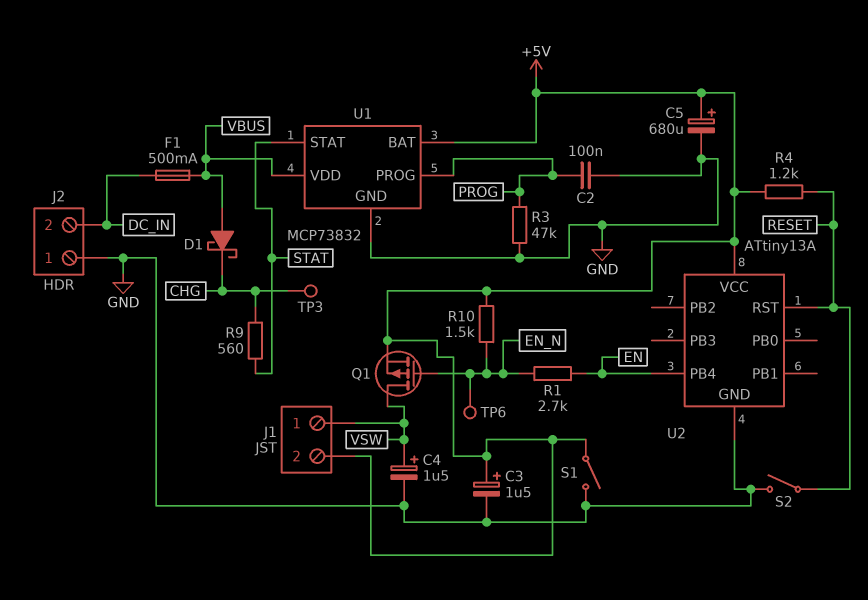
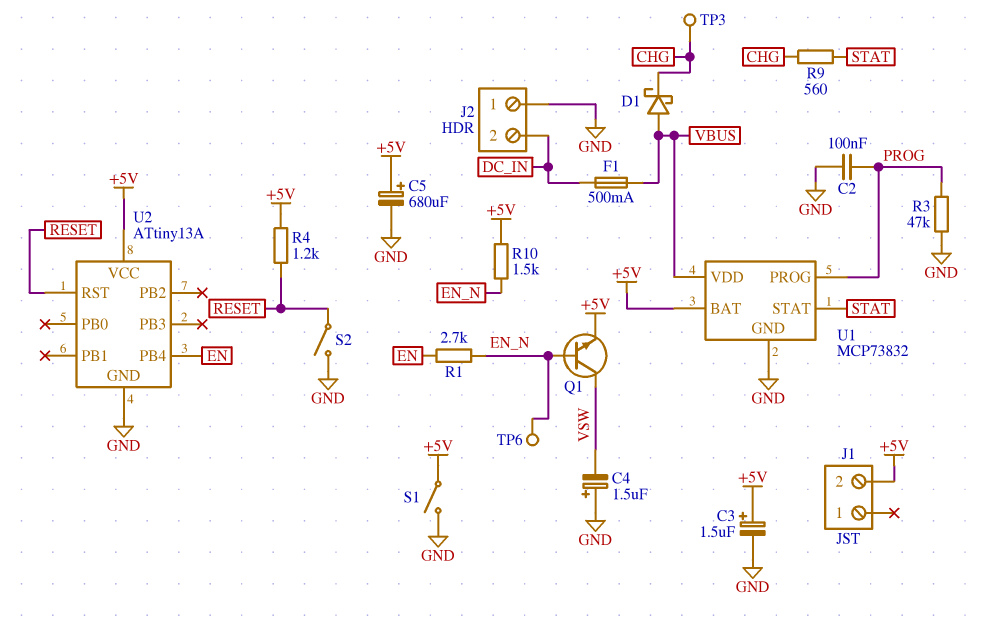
C4: 1.5uF (plus VSW, minus GND) -> 1.5uF (plus GND, minus VSW)
J1 pin 1: VSW -> none
Q1: PMOS (G EN_N, D VSW, S +5V) -> NPN (B EN_N, C VSW, E +5V)

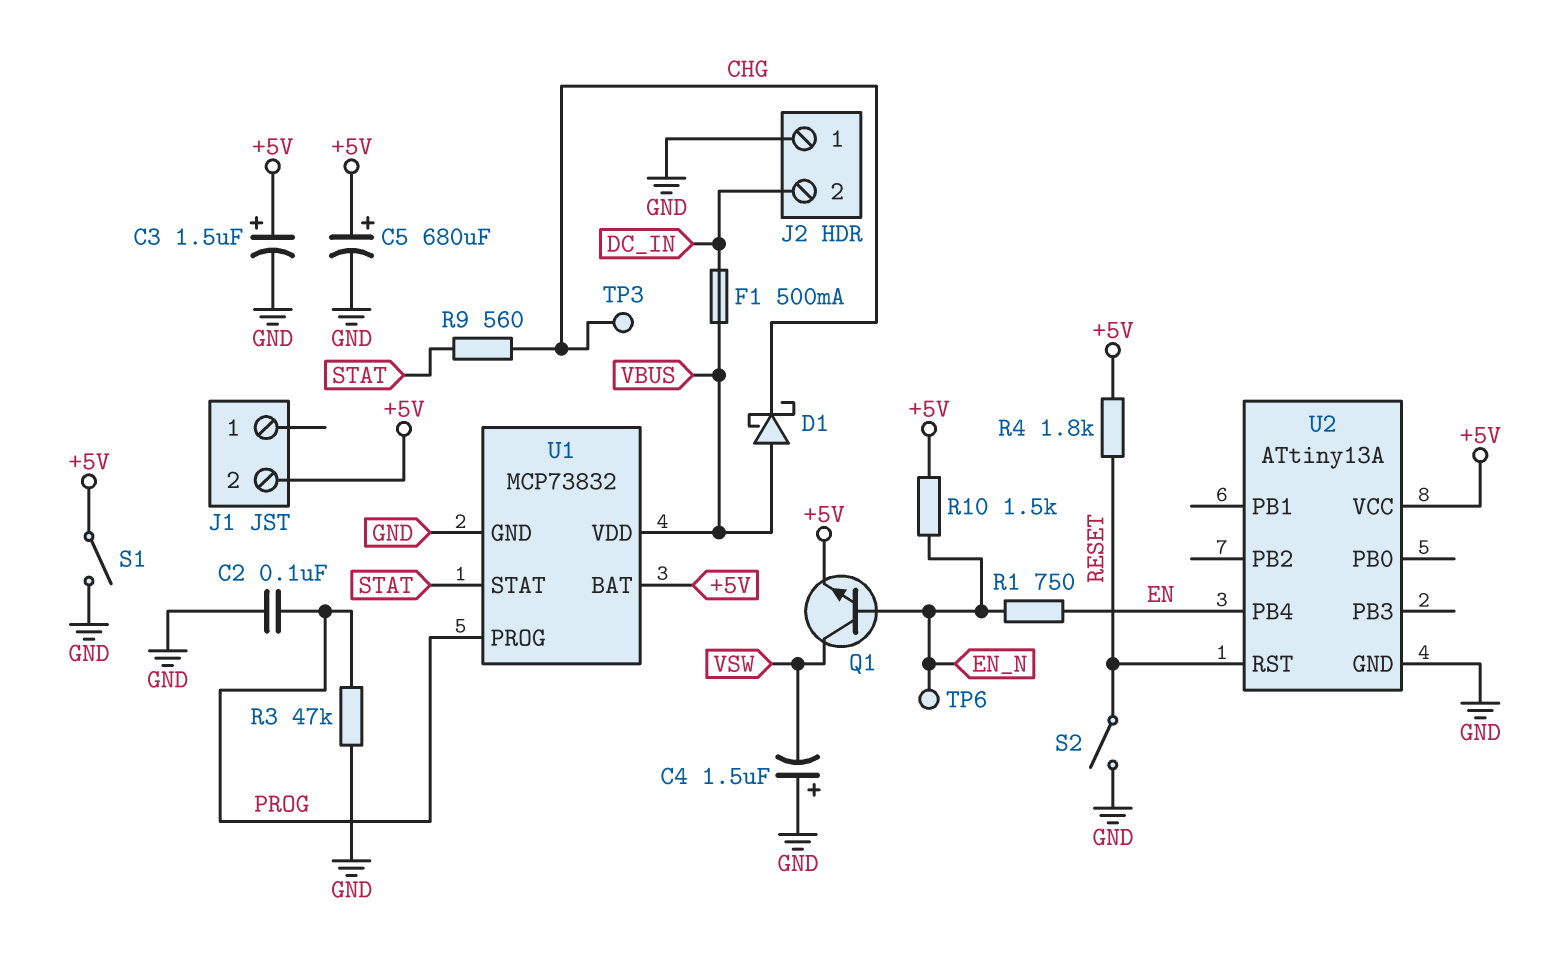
R1: 2.7k (EN, EN_N) -> 750 (EN, EN_N)
R4: 1.2k (+5V, RESET) -> 1.8k (+5V, RESET)

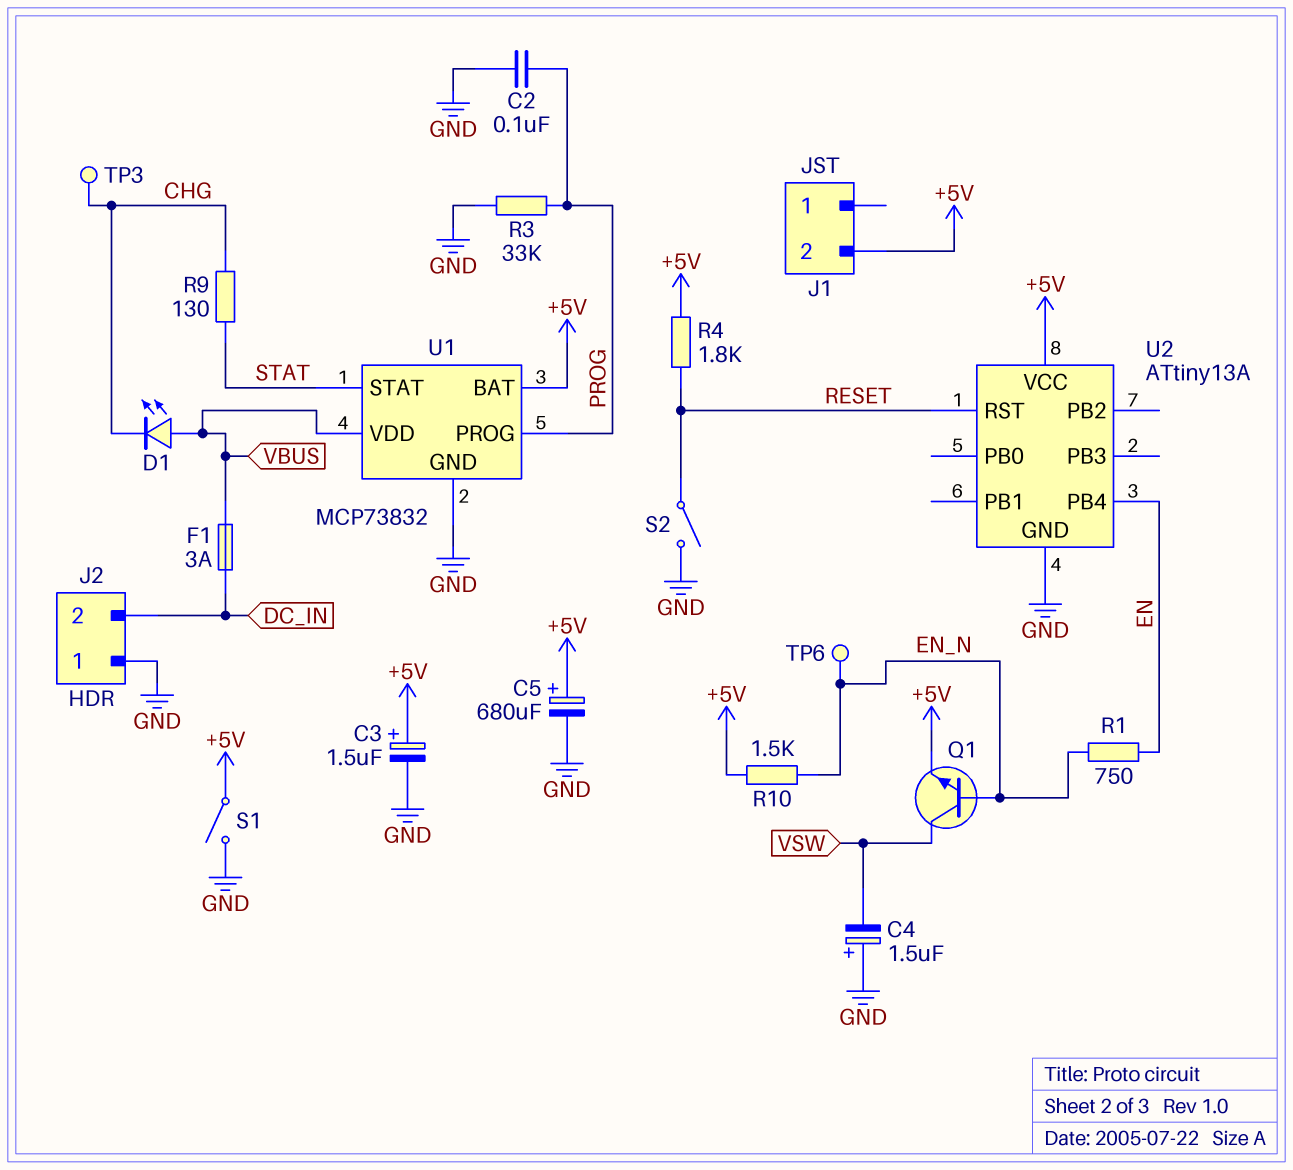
D1: schottky (A VBUS, K CHG) -> LED (A VBUS, K CHG)
F1: 500mA (DC_IN, VBUS) -> 3A (DC_IN, VBUS)
R3: 47k (GND, PROG) -> 33k (GND, PROG)
R9: 560 (CHG, STAT) -> 130 (CHG, STAT)

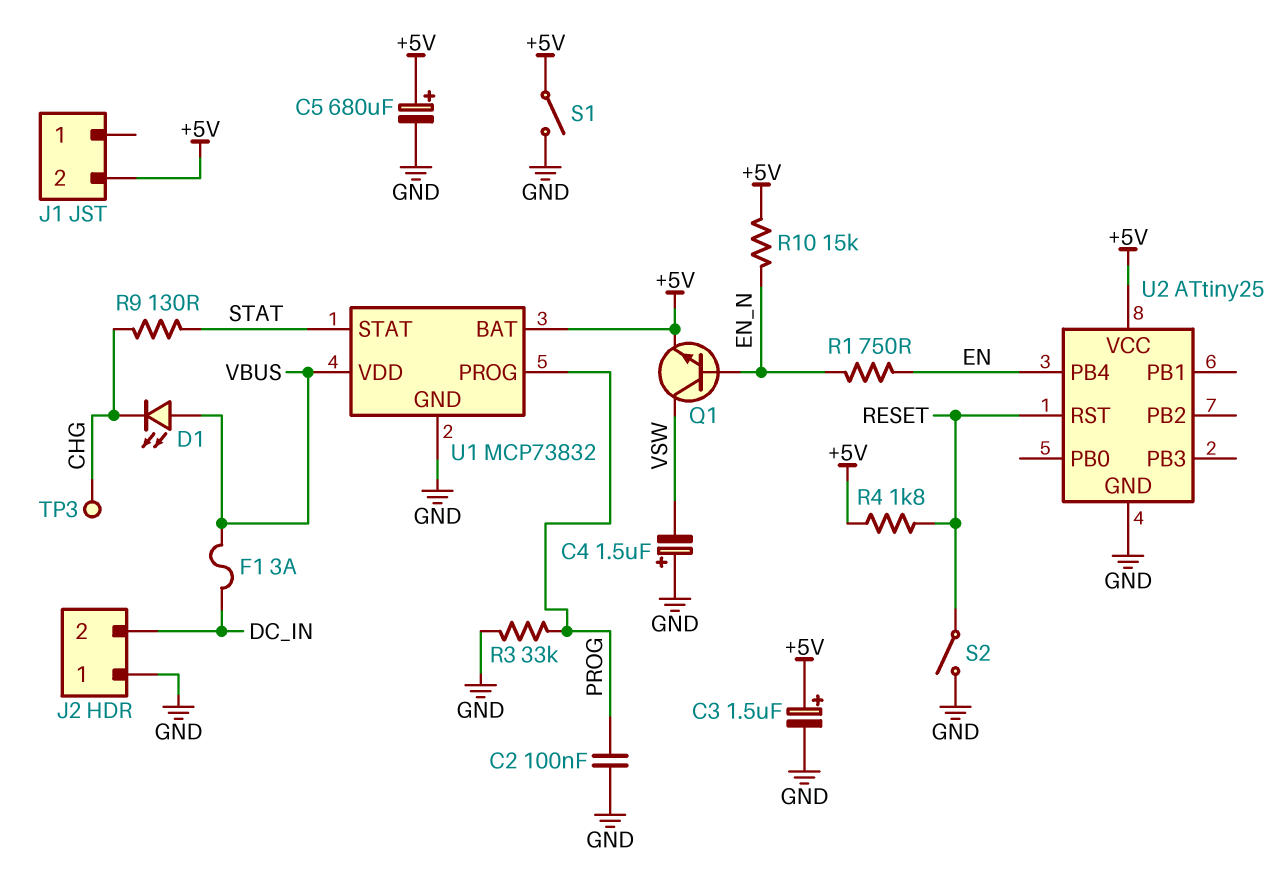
R10: 1.5k (+5V, EN_N) -> 15k (+5V, EN_N)
TP6: test point (EN_N) -> none
U2: ATtiny13A -> ATtiny25

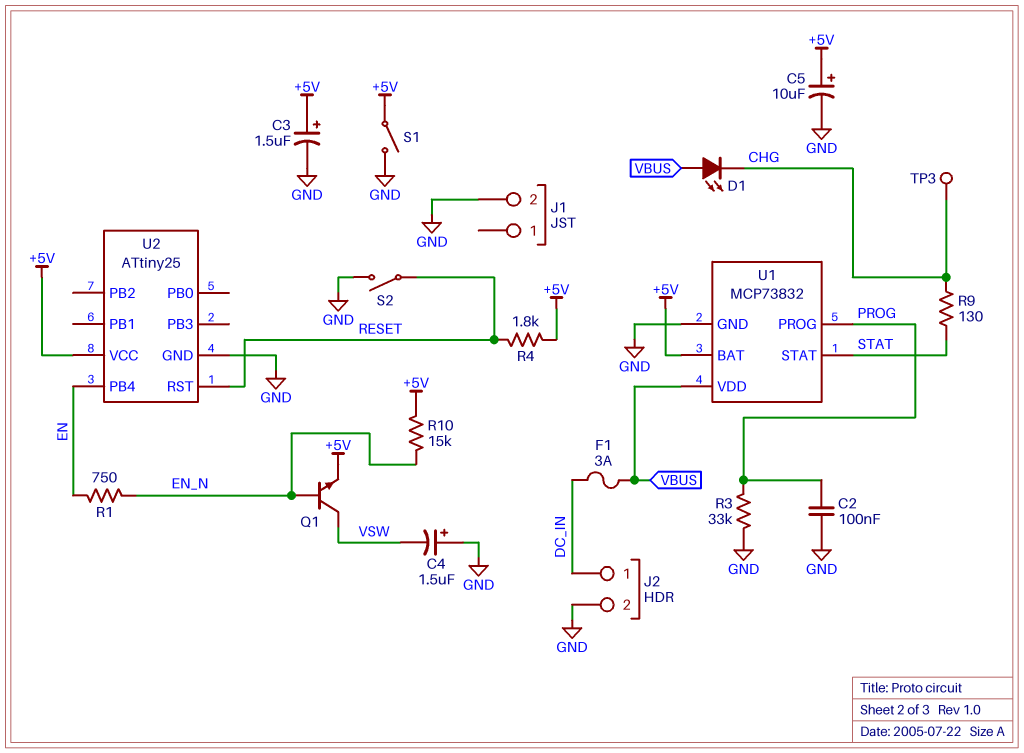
C5: 680uF (plus +5V, minus GND) -> 10uF (plus +5V, minus GND)
J1 pin 2: +5V -> GND
J2 pin 1: GND -> DC_IN
J2 pin 2: DC_IN -> GND

